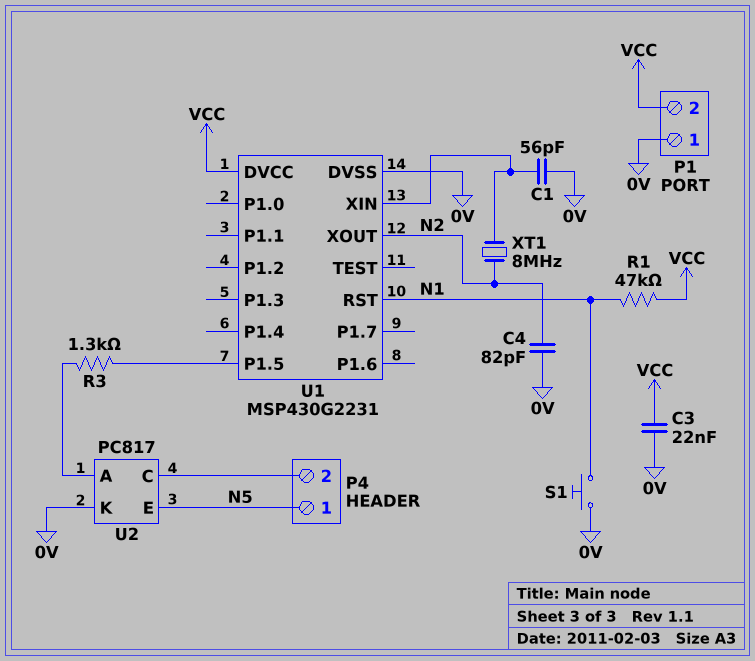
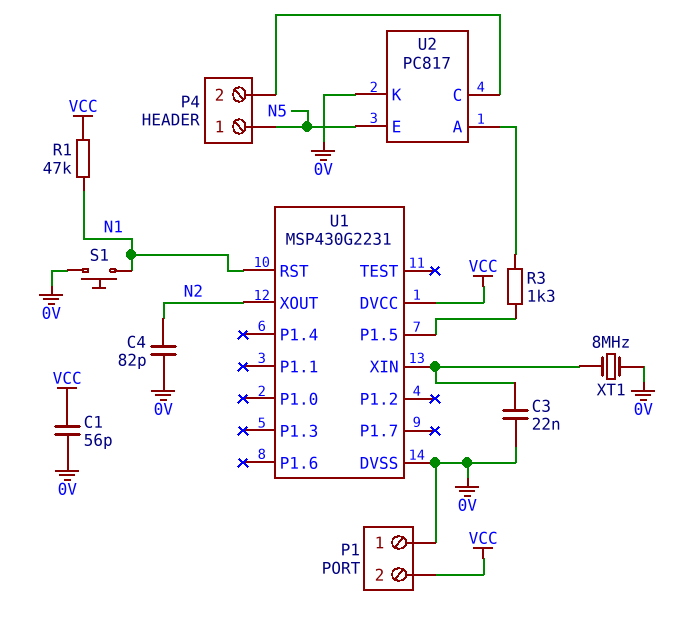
C1: 56pF (0V, U1/XIN) -> 56pF (0V, VCC)
C3: 22nF (0V, VCC) -> 22nF (0V, U1/XIN)
XT1: 8MHz (N2, U1/XIN) -> 8MHz (0V, U1/XIN)

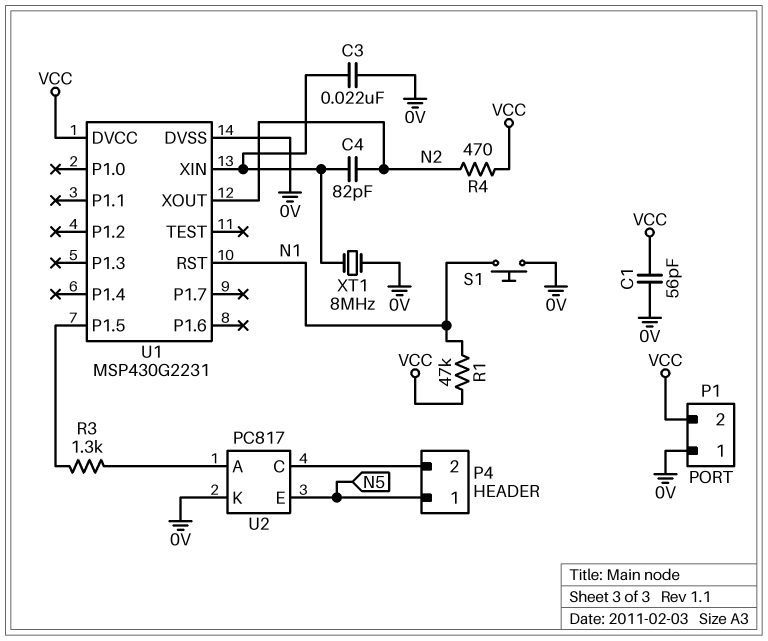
C4: 82pF (0V, N2) -> 82pF (N2, U1/XIN)
R4: none -> 470 (N2, VCC)

